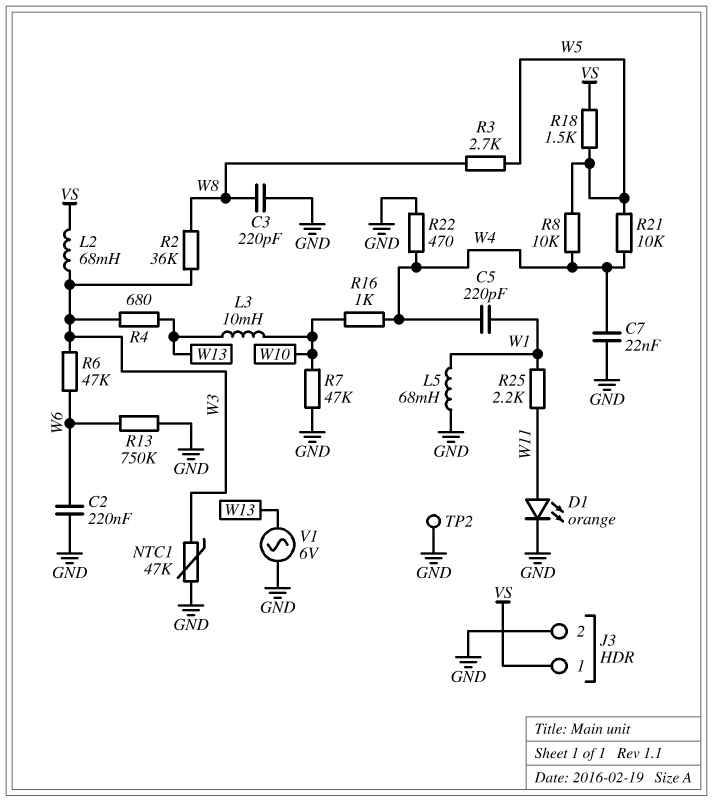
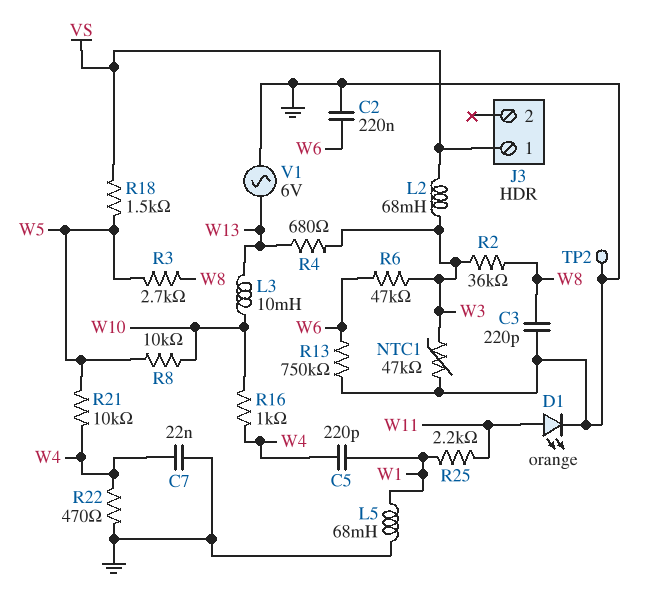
J3 pin 2: GND -> none
R7: 47k (GND, W10) -> none
R8: 10k (W4, W5) -> 10k (W5, W10)

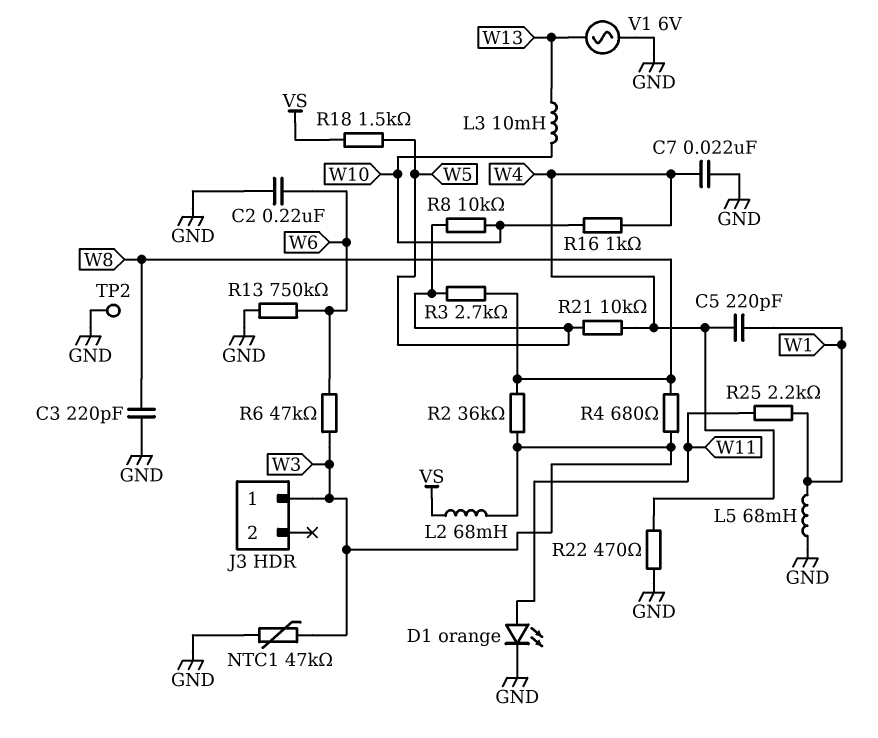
J3 pin 1: VS -> W3
R4: 680 (W3, W13) -> 680 (W3, W8)

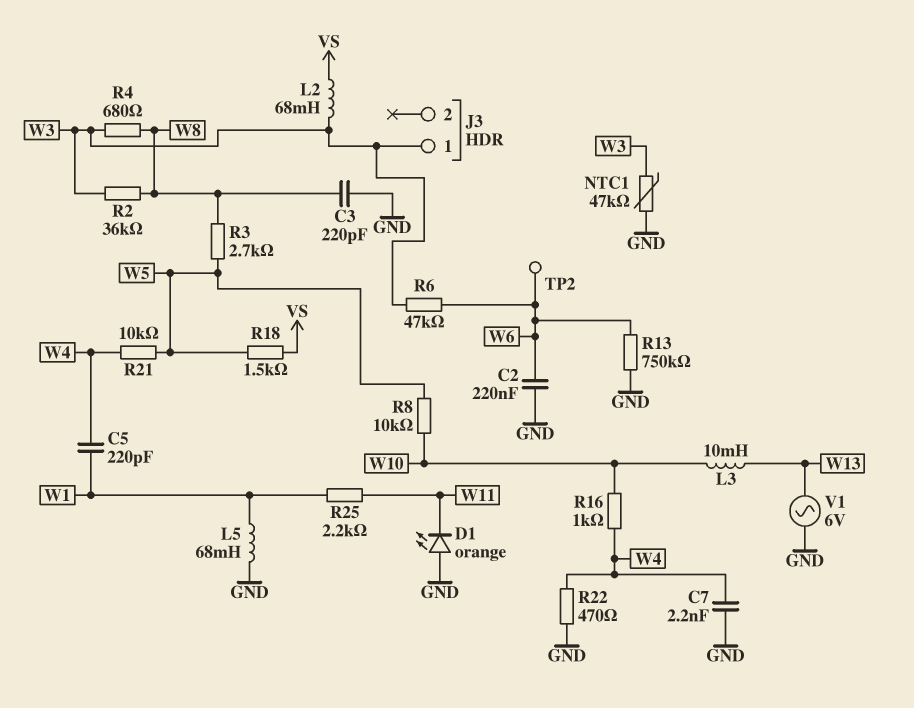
C7: 22nF (GND, W4) -> 2.2nF (GND, W4)
D1: LED orange (A W11, K GND) -> LED orange (A GND, K W11)
TP2: test point (GND) -> test point (W6)

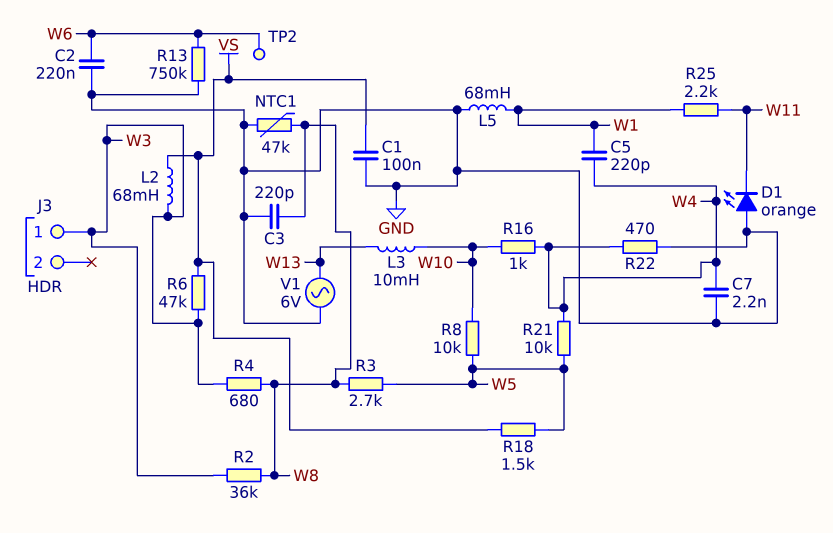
C1: none -> 100nF (GND, VS)
NTC1: 47k (GND, W3) -> 47k (GND, W8)
R6: 47k (W3, W6) -> 47k (VS, W3)

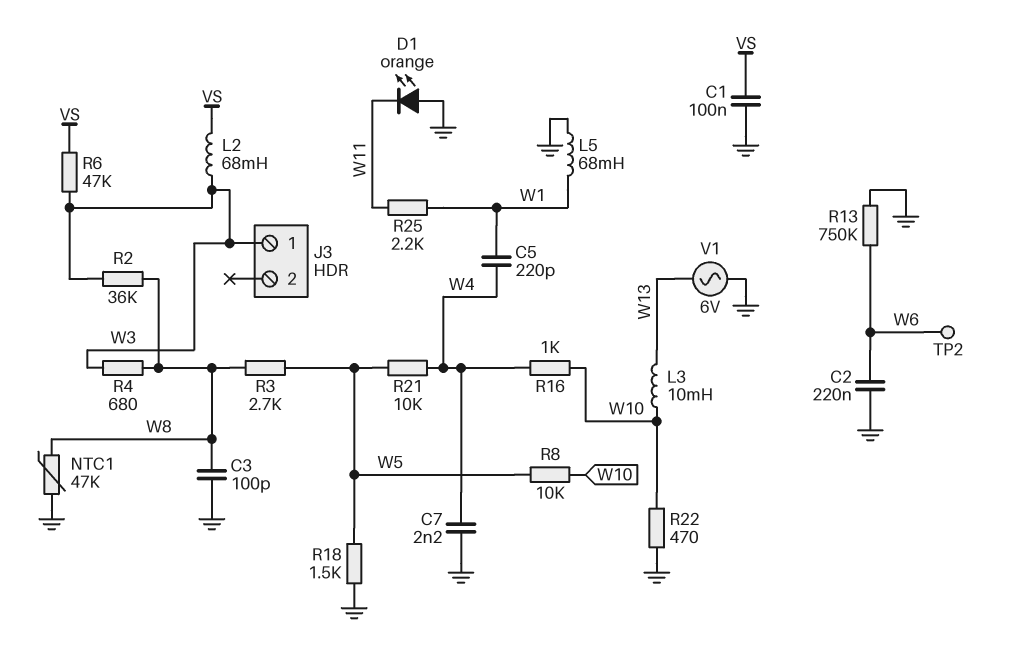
C3: 220pF (GND, W8) -> 100pF (GND, W8)
R18: 1.5k (VS, W5) -> 1.5k (GND, W5)
R22: 470 (GND, W4) -> 470 (GND, W10)

